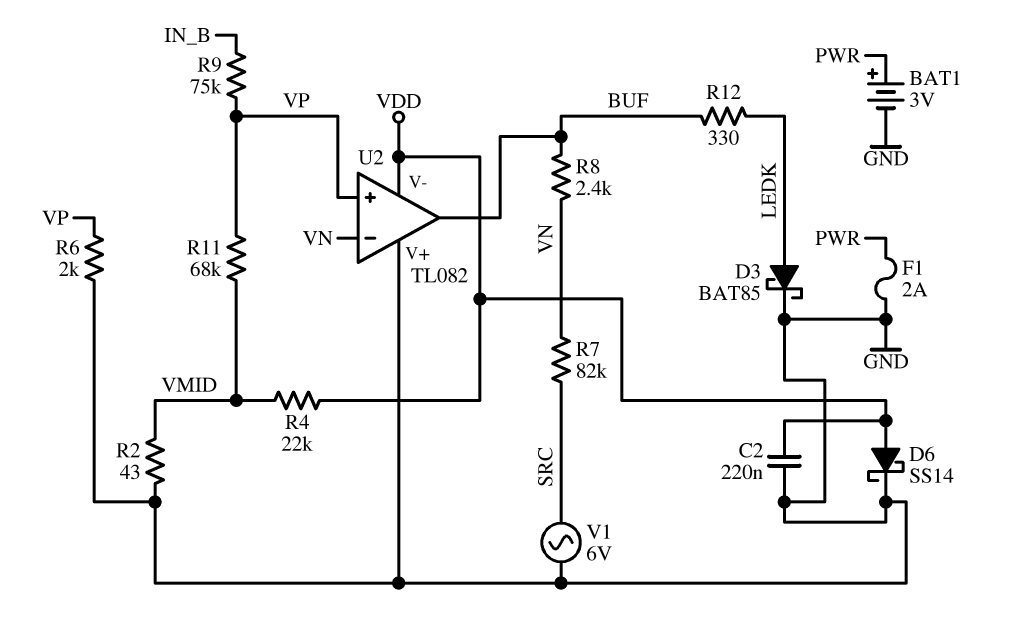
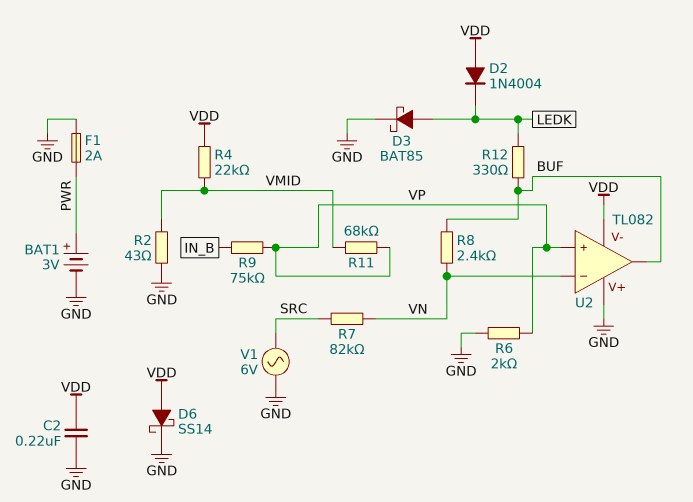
D2: none -> diode 1N4004 (A VDD, K LEDK)

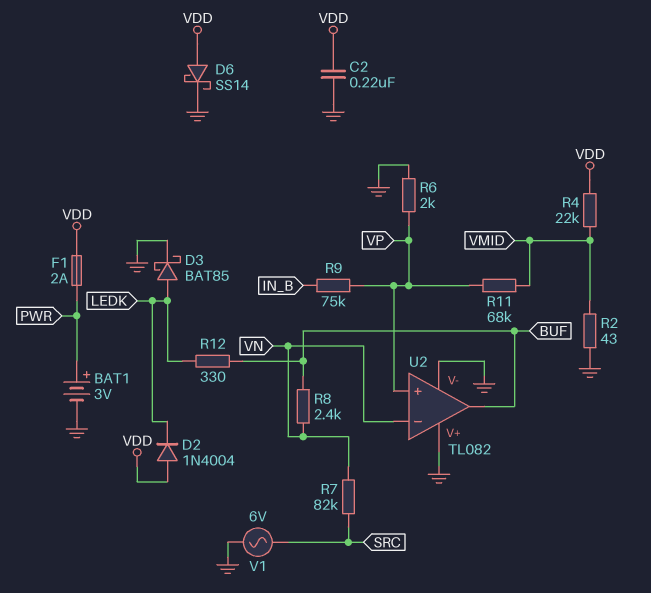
F1: 2A (GND, PWR) -> 2A (PWR, VDD)
U2 pin V-: VDD -> GND

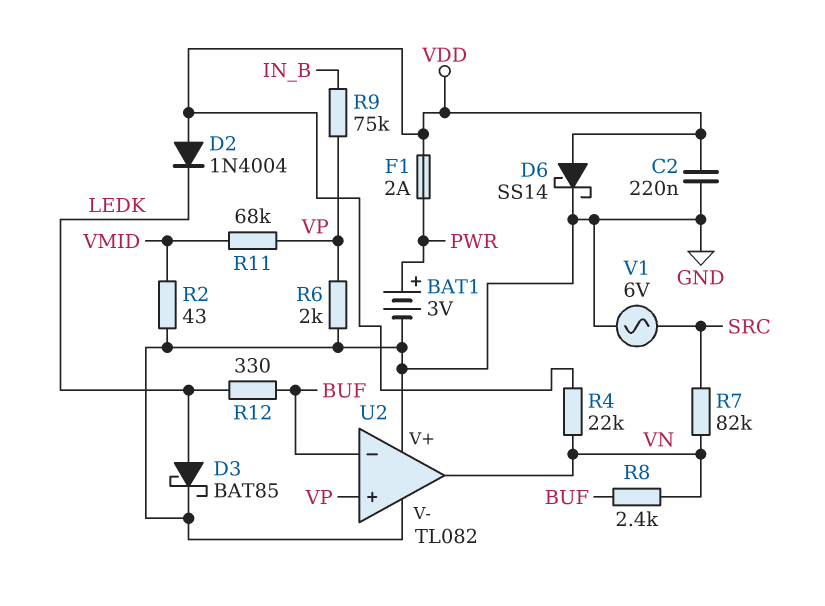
R4: 22k (VDD, VMID) -> 22k (VDD, VN)
U2 pin in-: VN -> BUF
U2 pin out: BUF -> VN

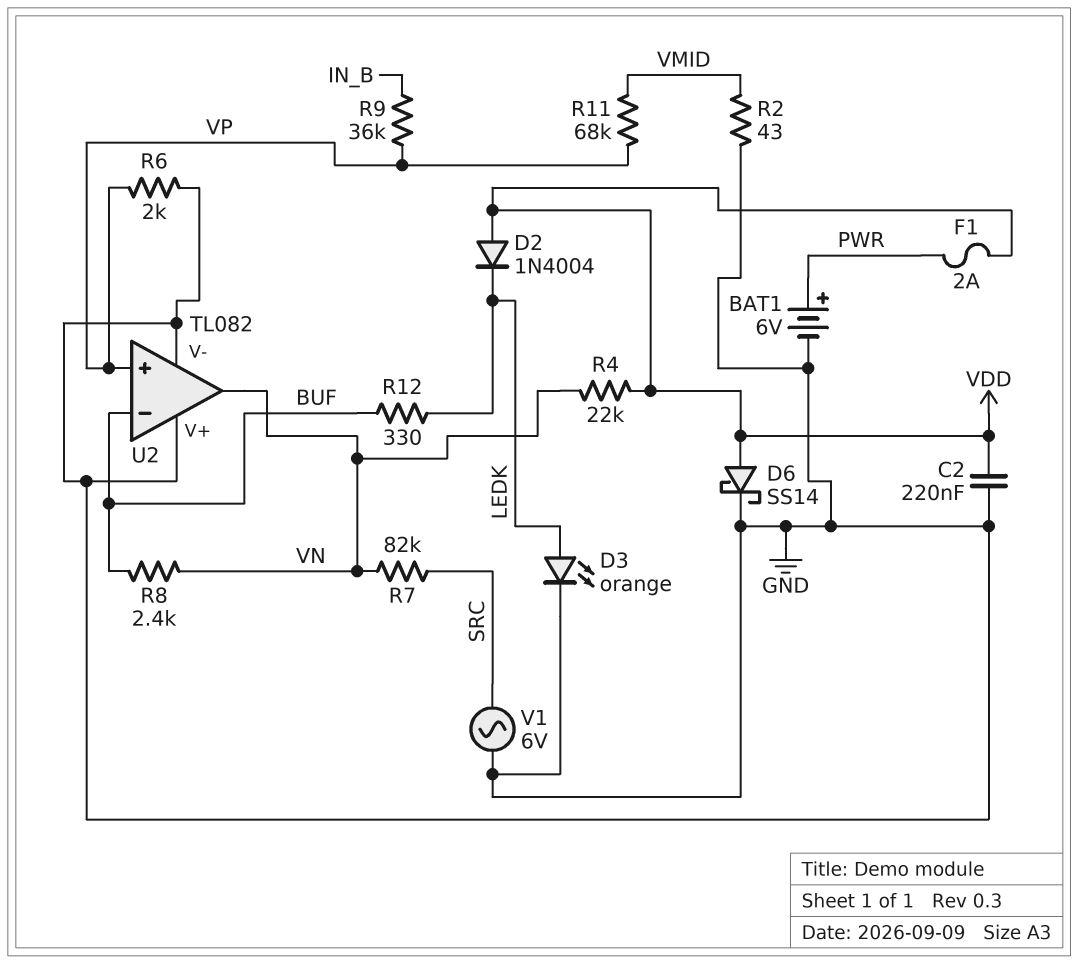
BAT1: 3V (plus PWR, minus GND) -> 6V (plus PWR, minus GND)
D3: schottky BAT85 (A LEDK, K GND) -> LED orange (A LEDK, K GND)
R9: 75k (IN_B, VP) -> 36k (IN_B, VP)

